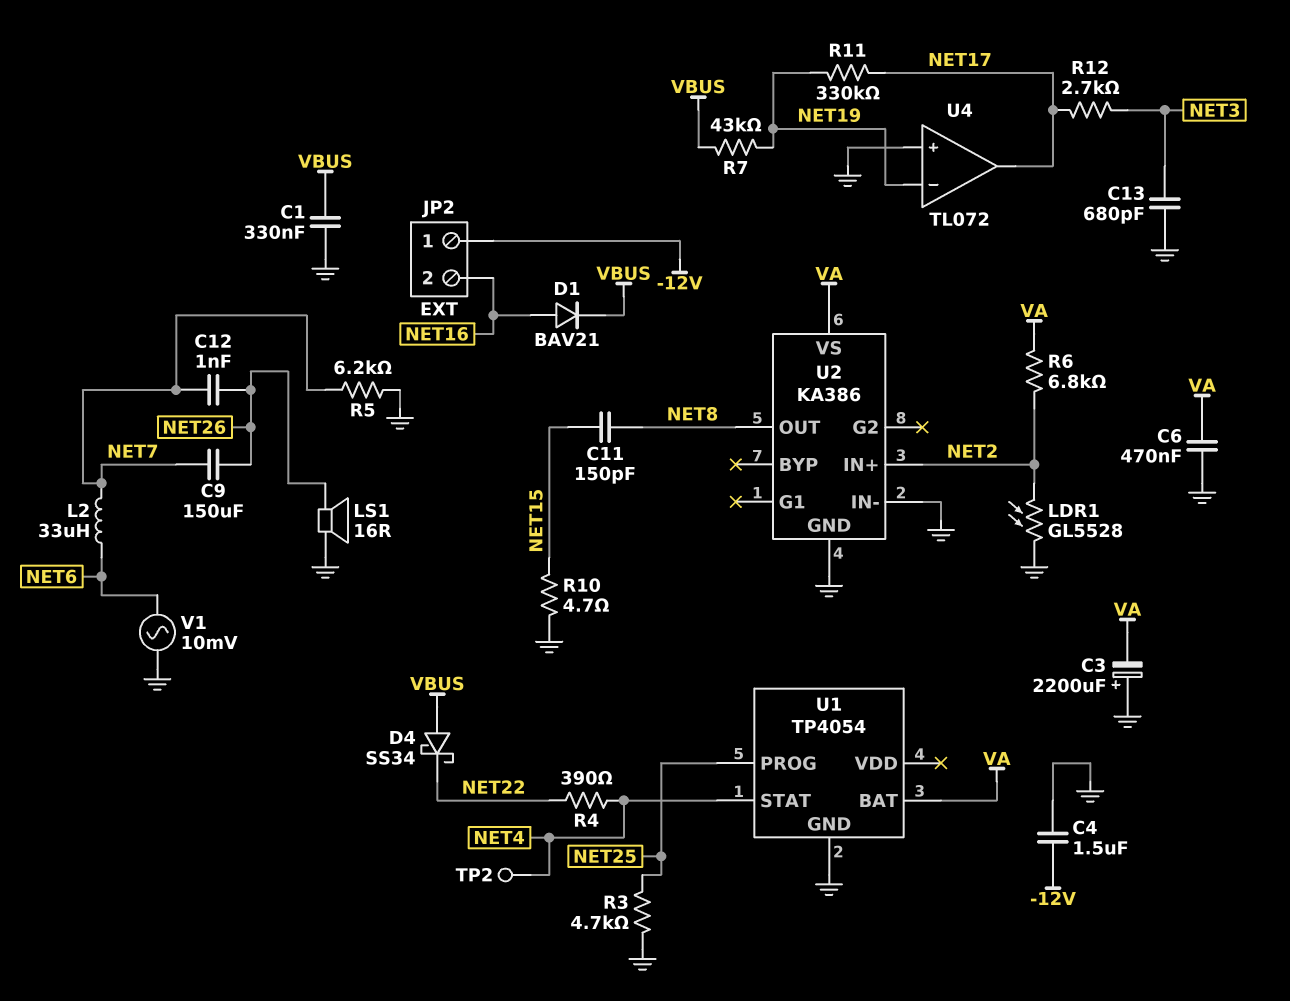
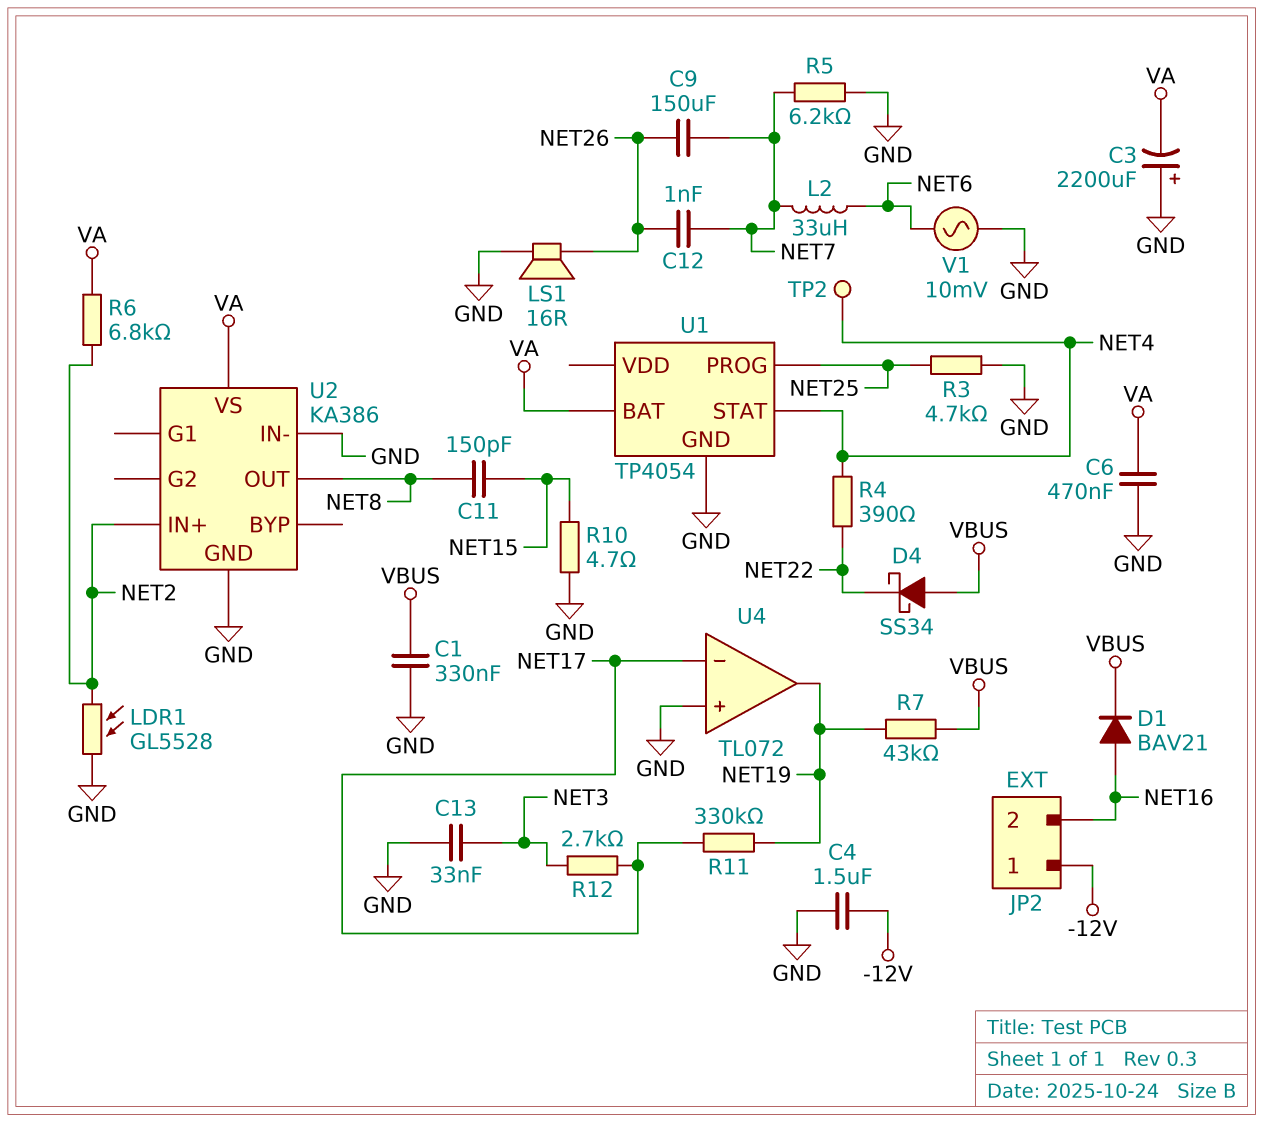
C13: 680pF (GND, NET3) -> 33nF (GND, NET3)
U4 pin in-: NET19 -> NET17
U4 pin out: NET17 -> NET19

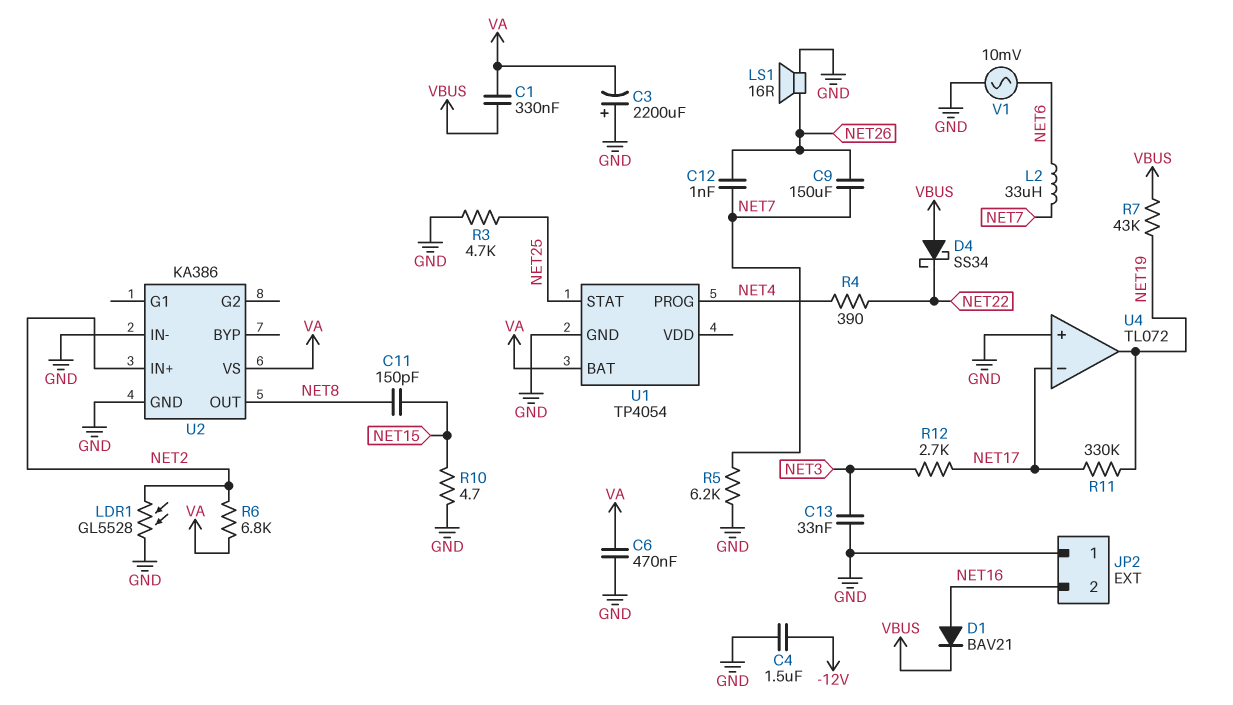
C1: 330nF (GND, VBUS) -> 330nF (VA, VBUS)
JP2 pin 1: -12V -> GND
TP2: test point (NET4) -> none
U1 pin PROG: NET25 -> NET4
U1 pin STAT: NET4 -> NET25

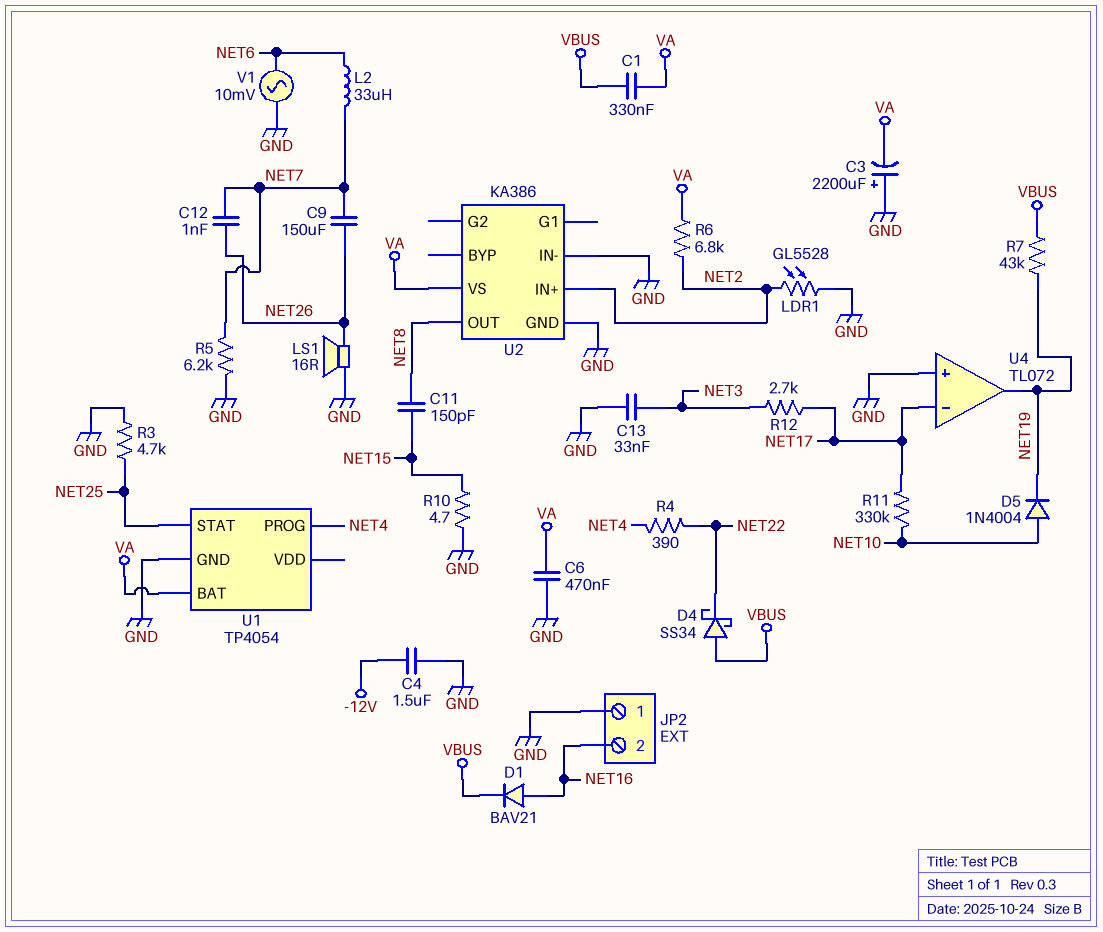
D5: none -> diode 1N4004 (A NET10, K NET19)
R11: 330k (NET17, NET19) -> 330k (NET10, NET17)

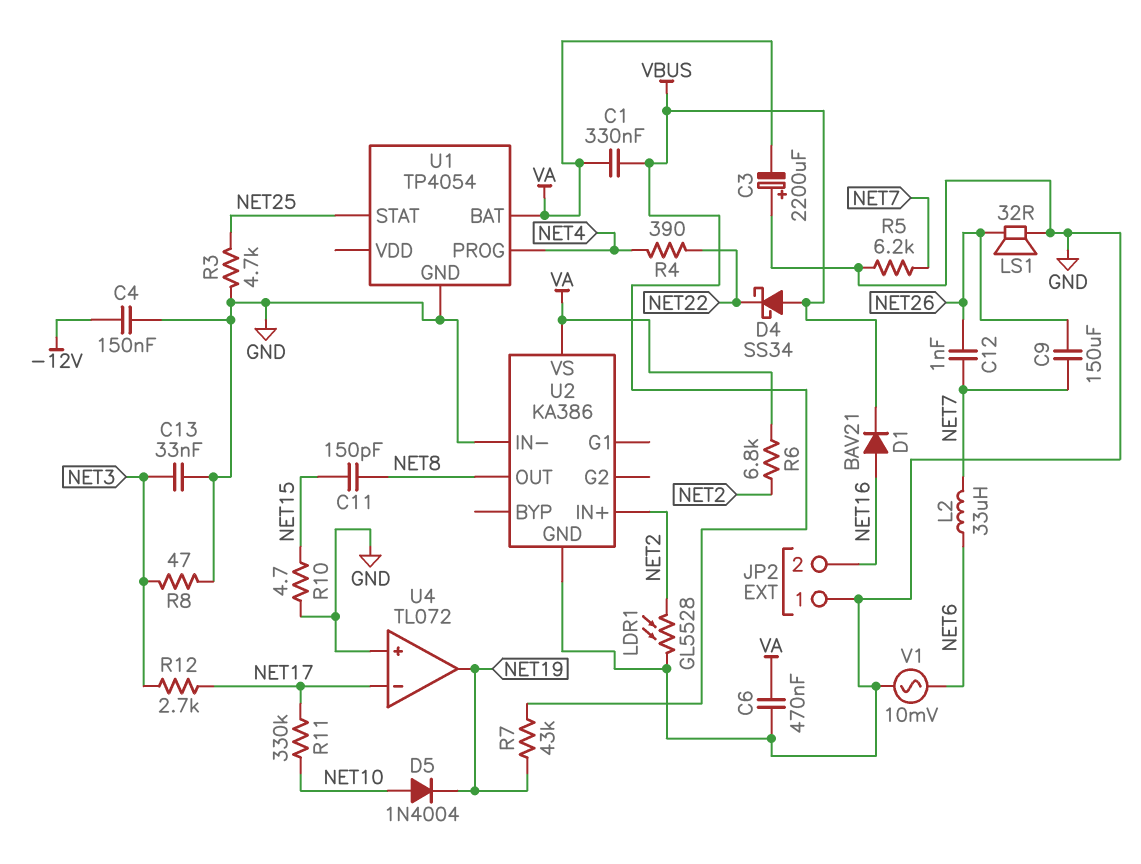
C4: 1.5uF (-12V, GND) -> 150nF (-12V, GND)
LS1: speaker 16R (GND, NET26) -> speaker 32R (GND, NET26)
R8: none -> 47 (GND, NET3)

